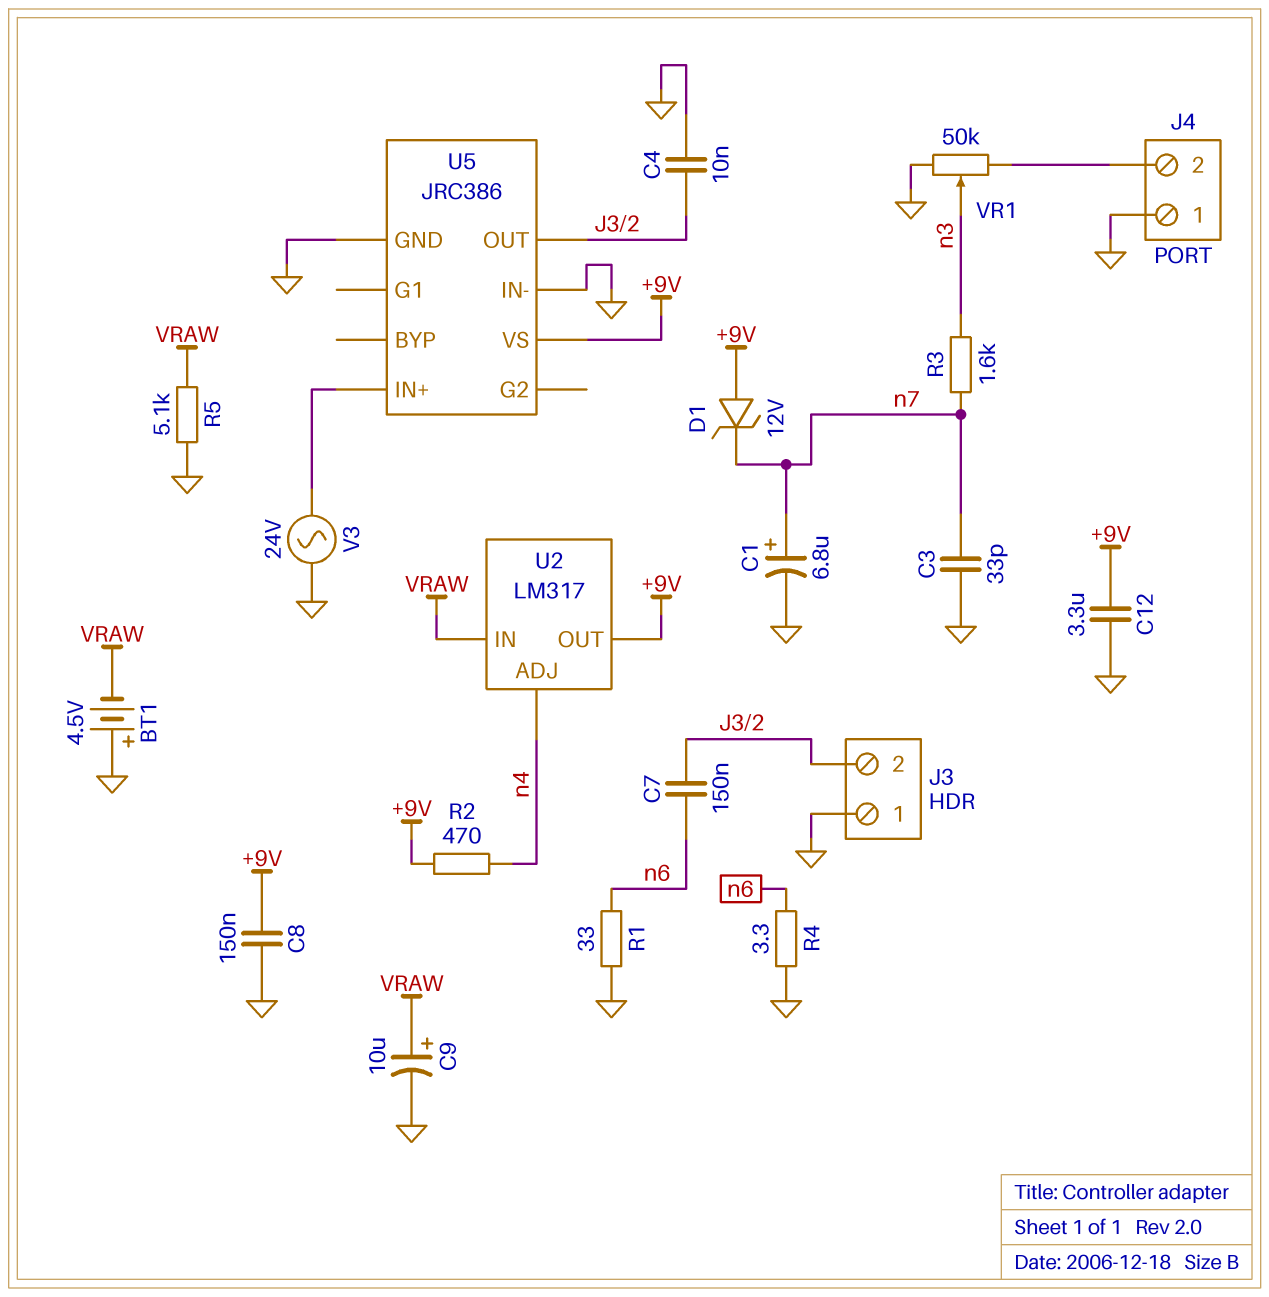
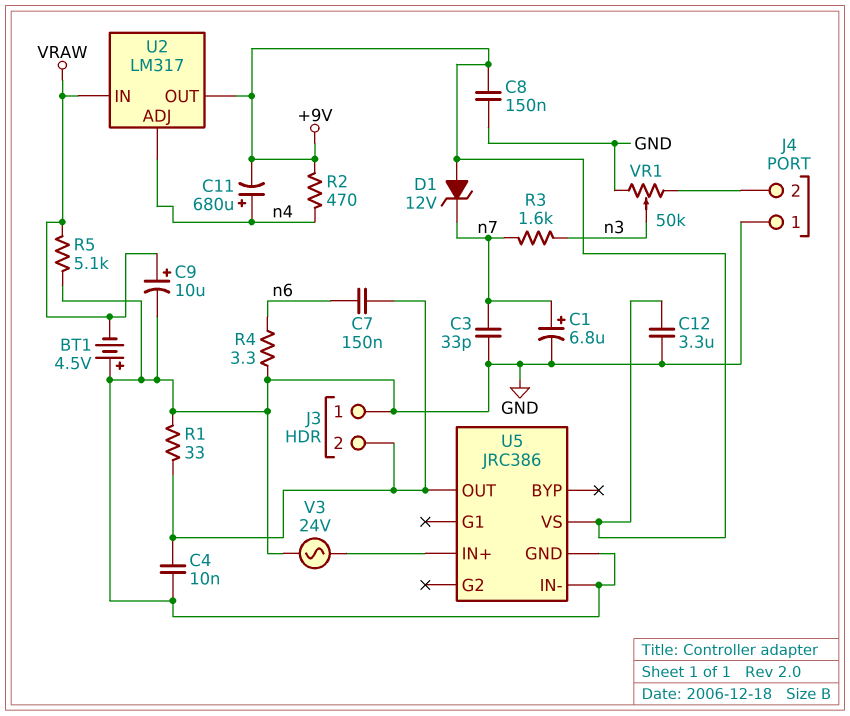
C11: none -> 680uF (plus n4, minus +9V)
R1: 33 (GND, n6) -> 33 (GND, J3/2)

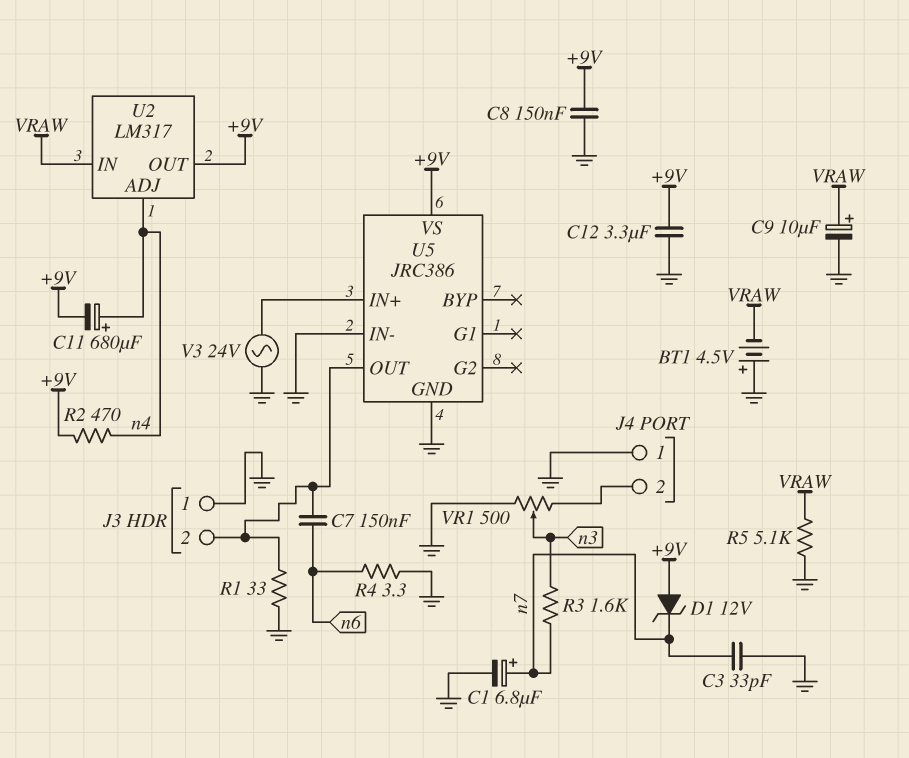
C4: 10nF (GND, J3/2) -> none
VR1: 50k (GND, J4/2, wiper n3) -> 500 (GND, J4/2, wiper n3)

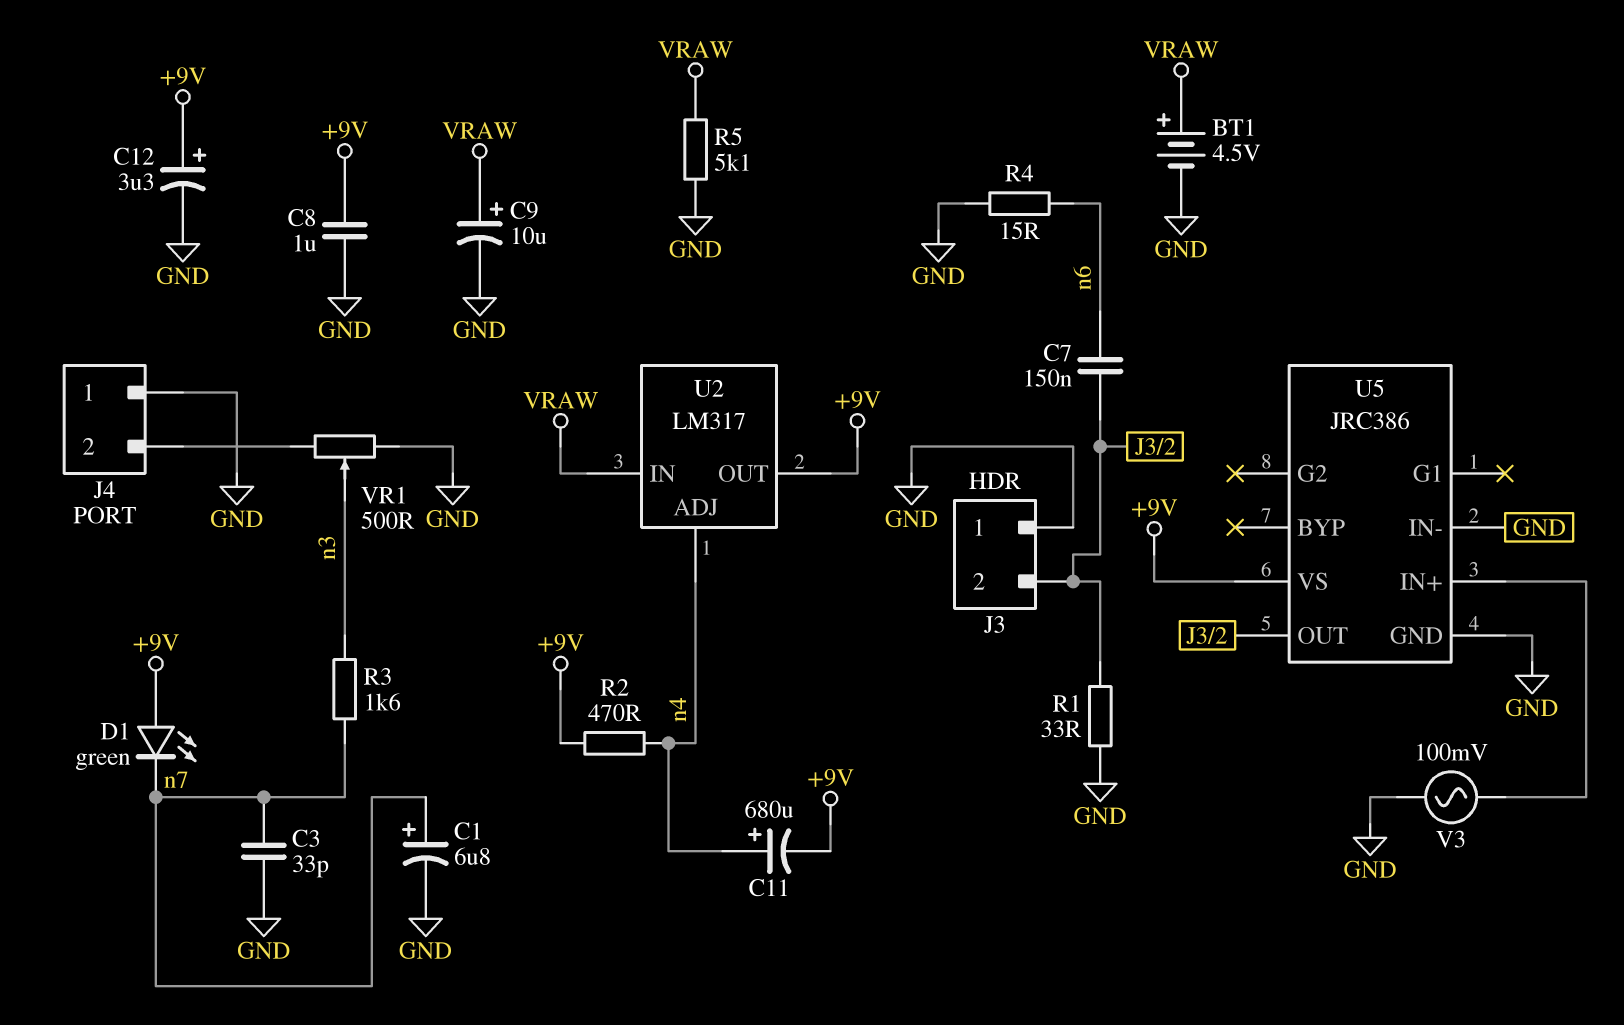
BT1: 4.5V (plus GND, minus VRAW) -> 4.5V (plus VRAW, minus GND)
C8: 150nF (+9V, GND) -> 1uF (+9V, GND)
C12: 3.3uF (+9V, GND) -> 3.3uF (plus +9V, minus GND)
D1: zener 12V (A +9V, K n7) -> LED green (A +9V, K n7)
R4: 3.3 (GND, n6) -> 15 (GND, n6)
V3: AC 24V (GND, U5/IN+) -> AC 100mV (GND, U5/IN+)

